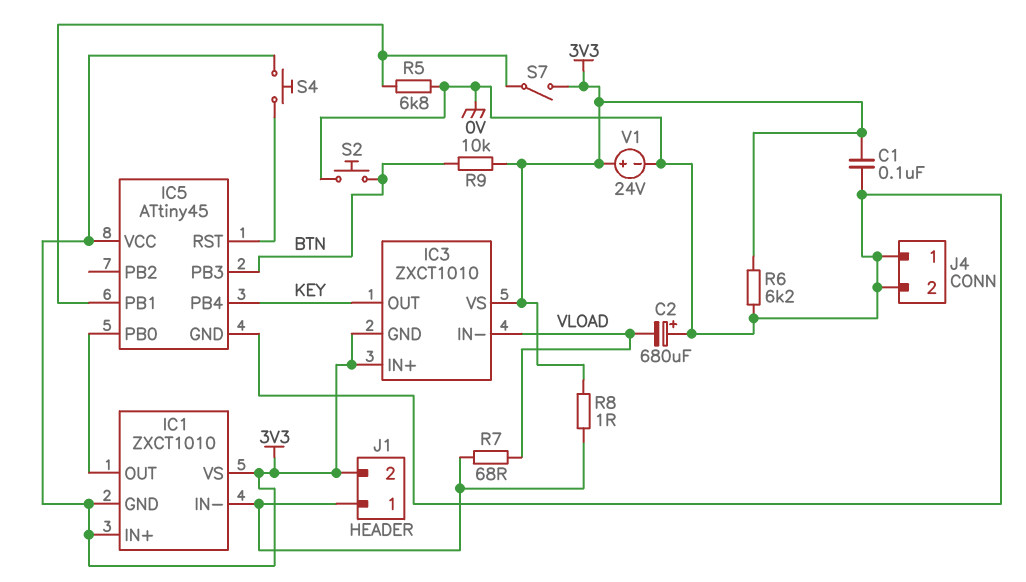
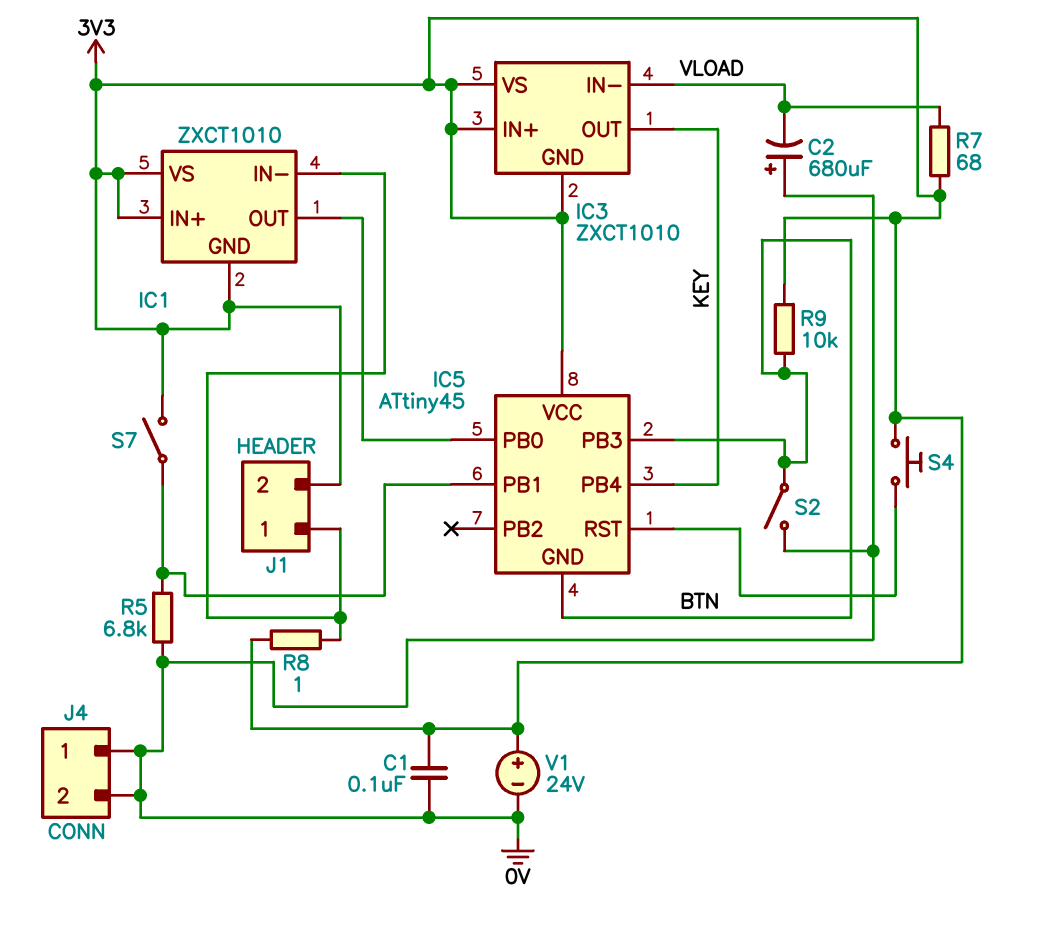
IC5 pin GND: 0V -> BTN
R6: 6.2k (0V, 3V3) -> none
R7: 68 (IC1/IN-, VLOAD) -> 68 (3V3, VLOAD)
S2: button (0V, BTN) -> switch (0V, BTN)

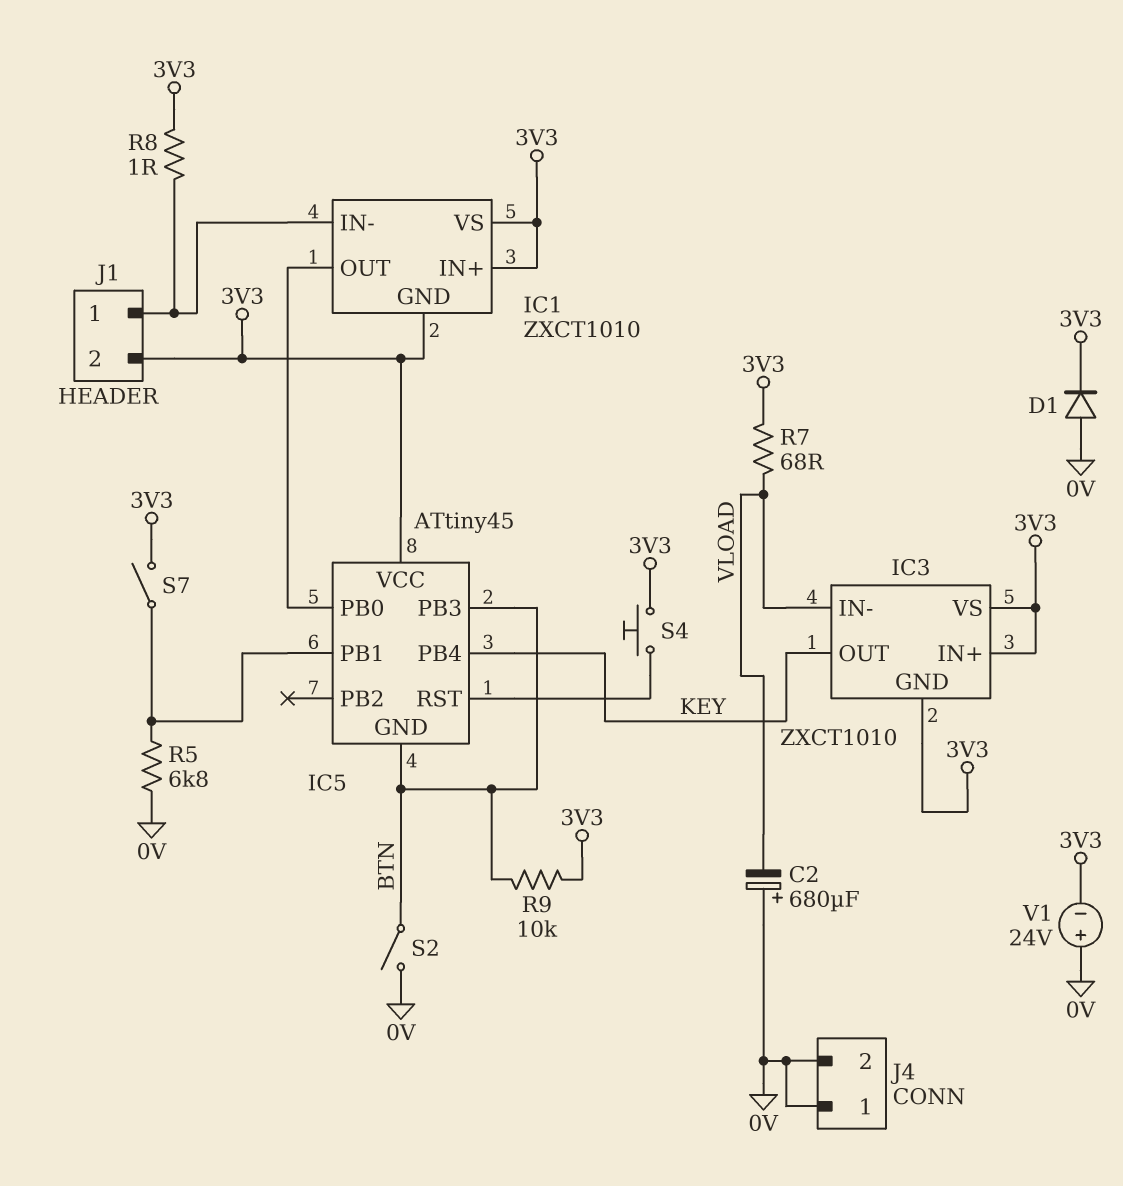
C1: 100nF (0V, 3V3) -> none
D1: none -> diode (A 0V, K 3V3)
V1: 24V (plus 3V3, minus 0V) -> 24V (plus 0V, minus 3V3)

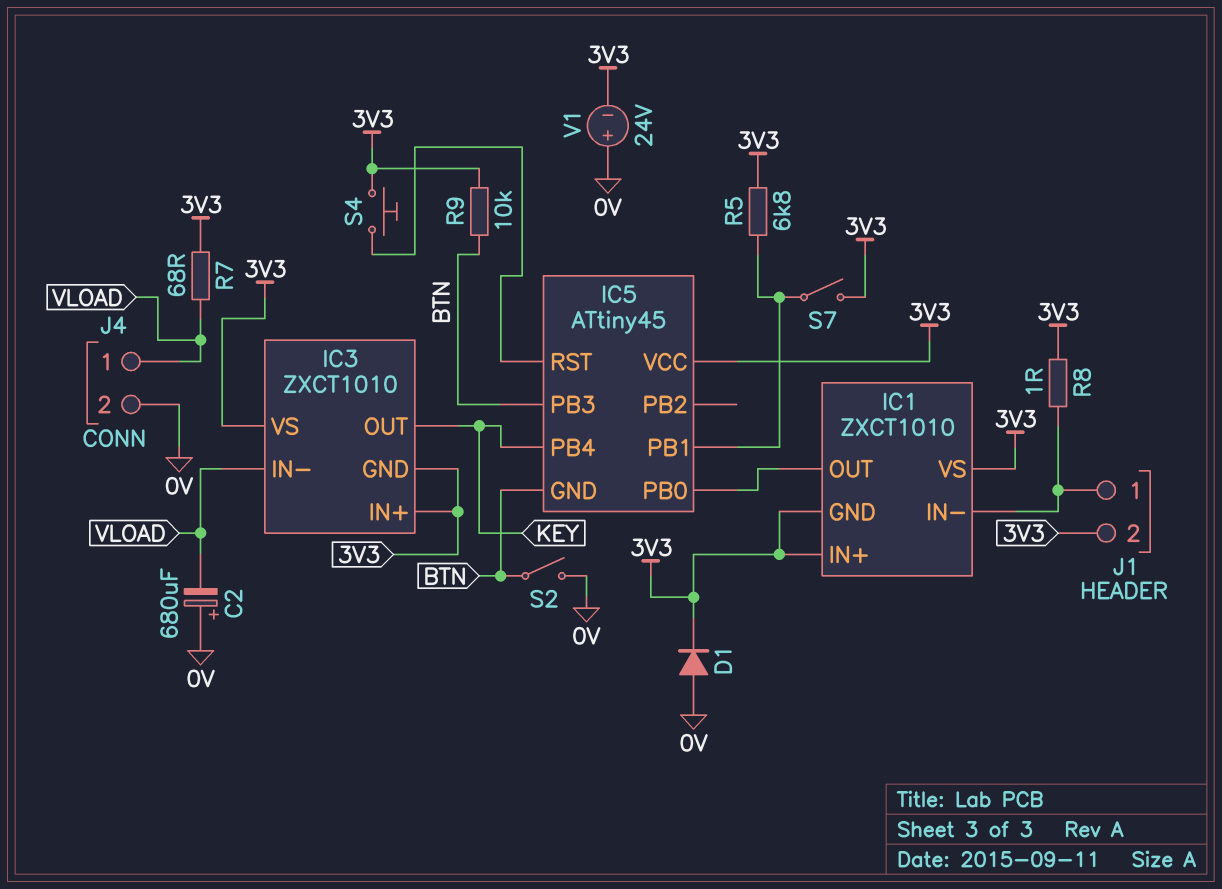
J4 pin 1: 0V -> VLOAD
R5: 6.8k (0V, IC5/PB1) -> 6.8k (3V3, IC5/PB1)

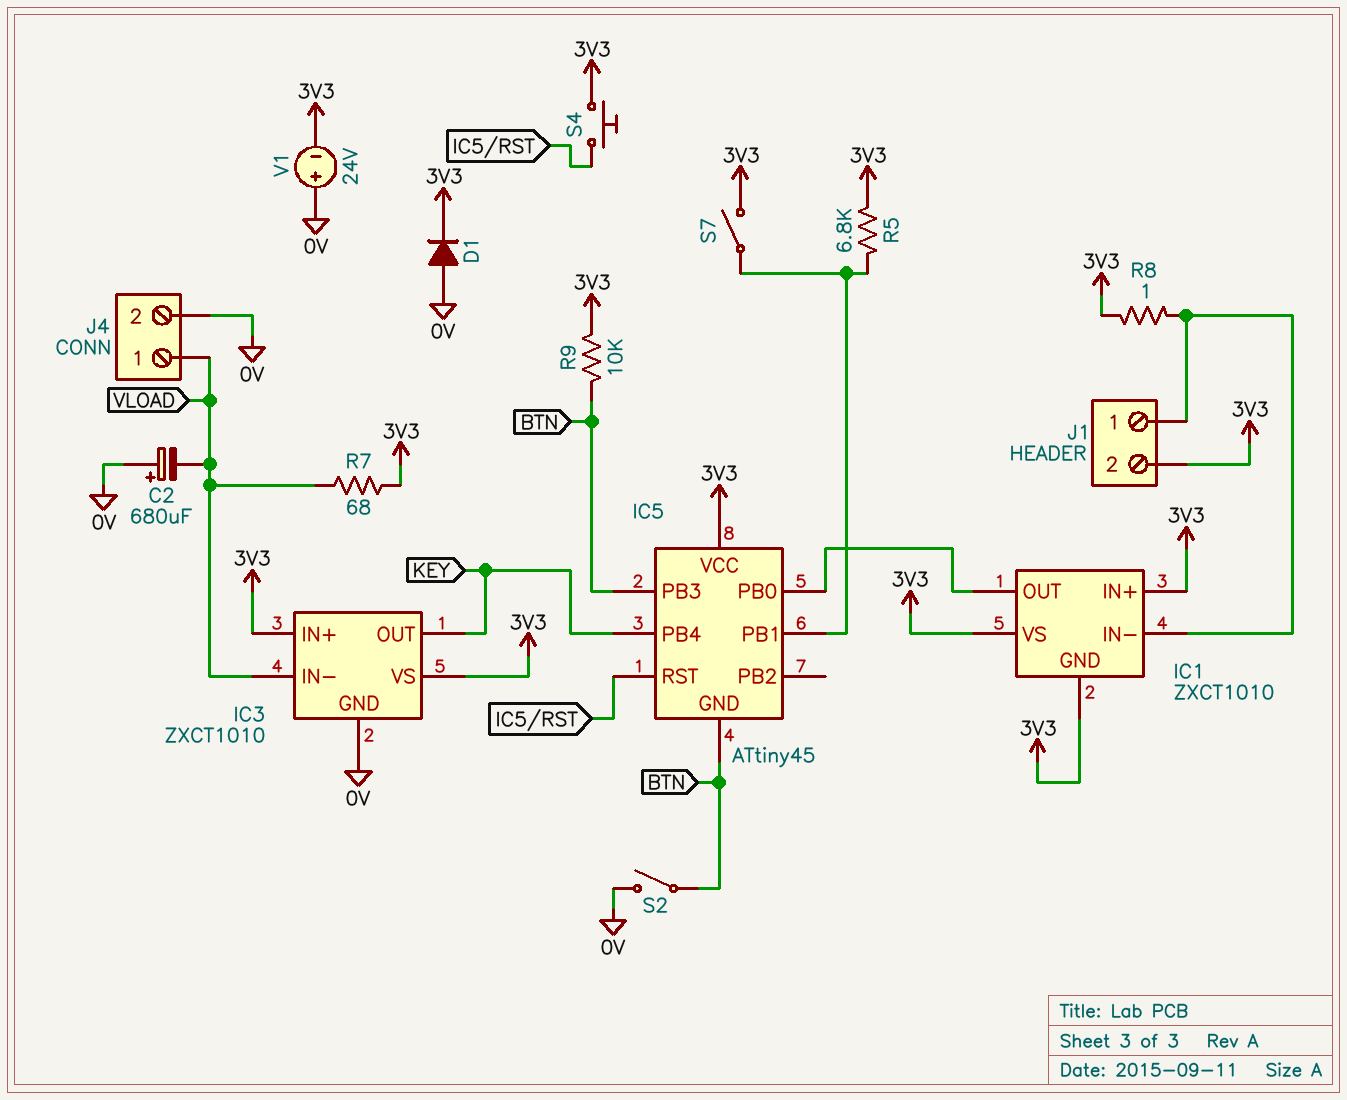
IC3 pin GND: 3V3 -> 0V

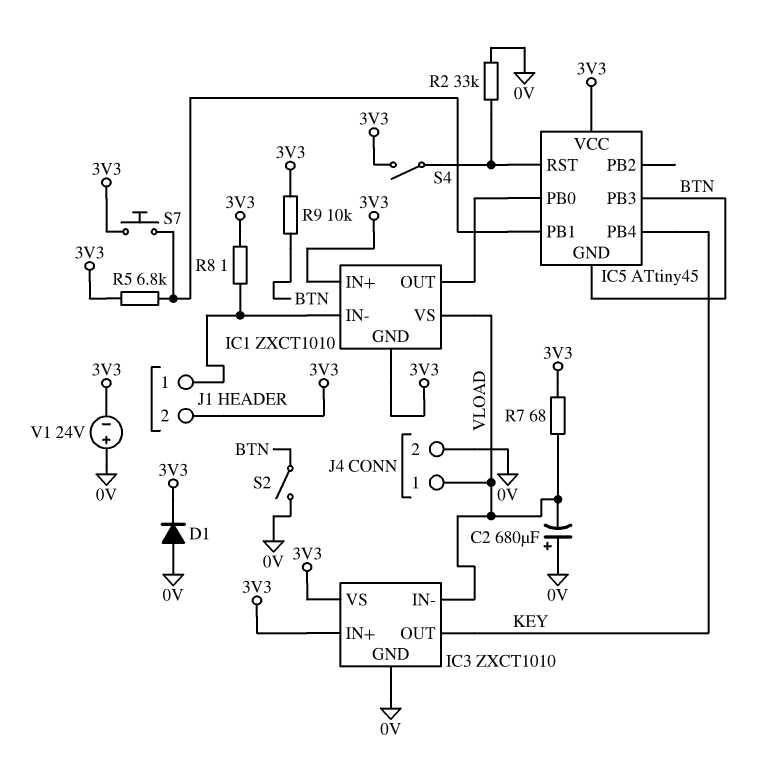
IC1 pin VS: 3V3 -> VLOAD
R2: none -> 33k (0V, IC5/RST)
S4: button (3V3, IC5/RST) -> switch (3V3, IC5/RST)
S7: switch (3V3, IC5/PB1) -> button (3V3, IC5/PB1)

